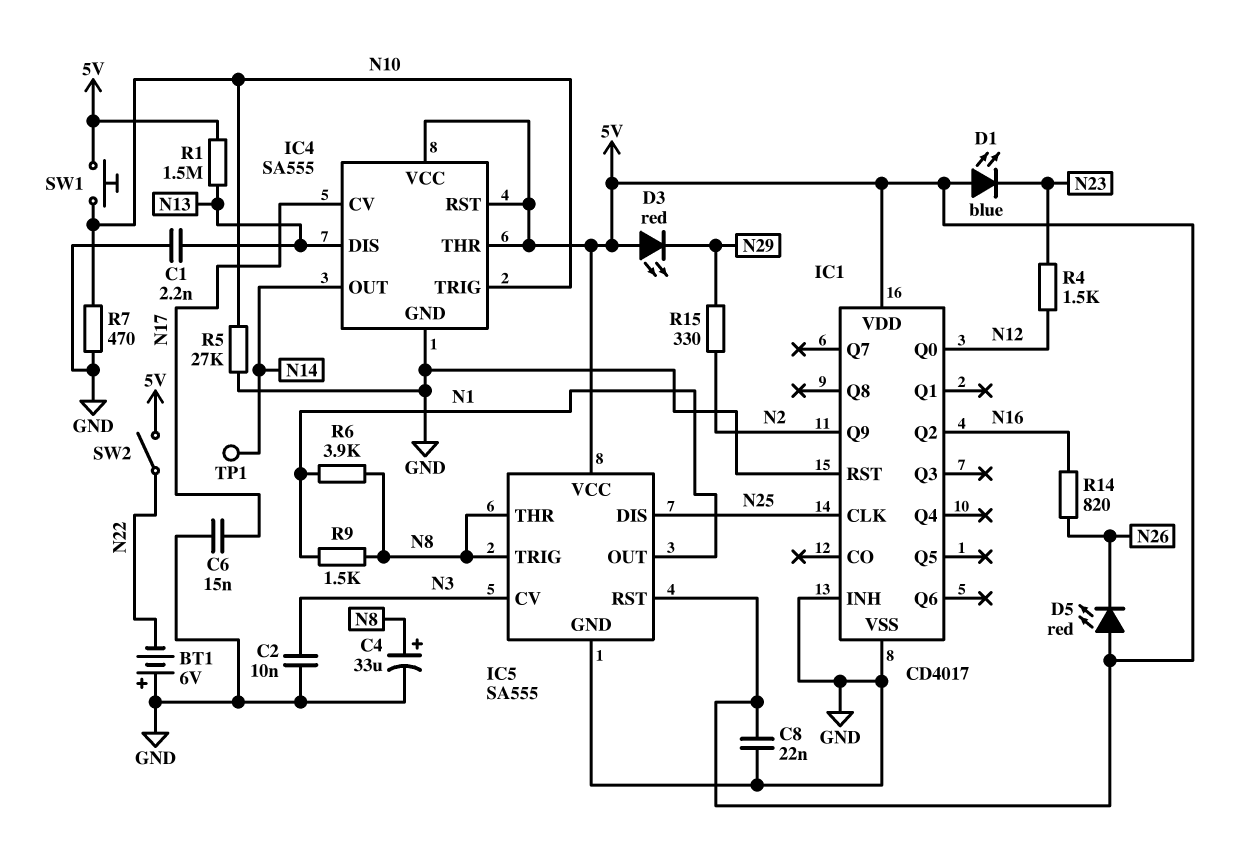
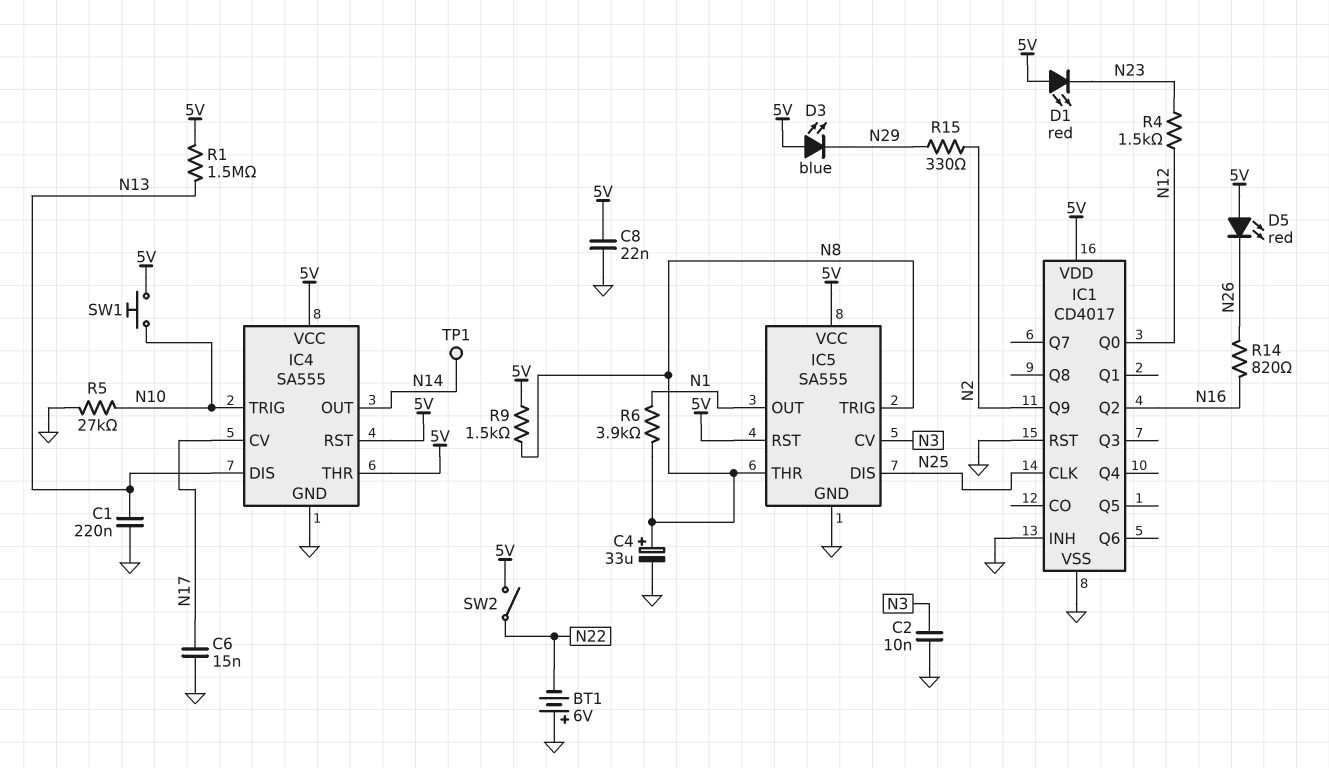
C1: 2.2nF (GND, N13) -> 220nF (GND, N13)
D1: LED blue (A 5V, K N23) -> LED red (A 5V, K N23)
D3: LED red (A 5V, K N29) -> LED blue (A 5V, K N29)
R7: 470 (GND, N10) -> none
R9: 1.5k (N1, N8) -> 1.5k (5V, N8)

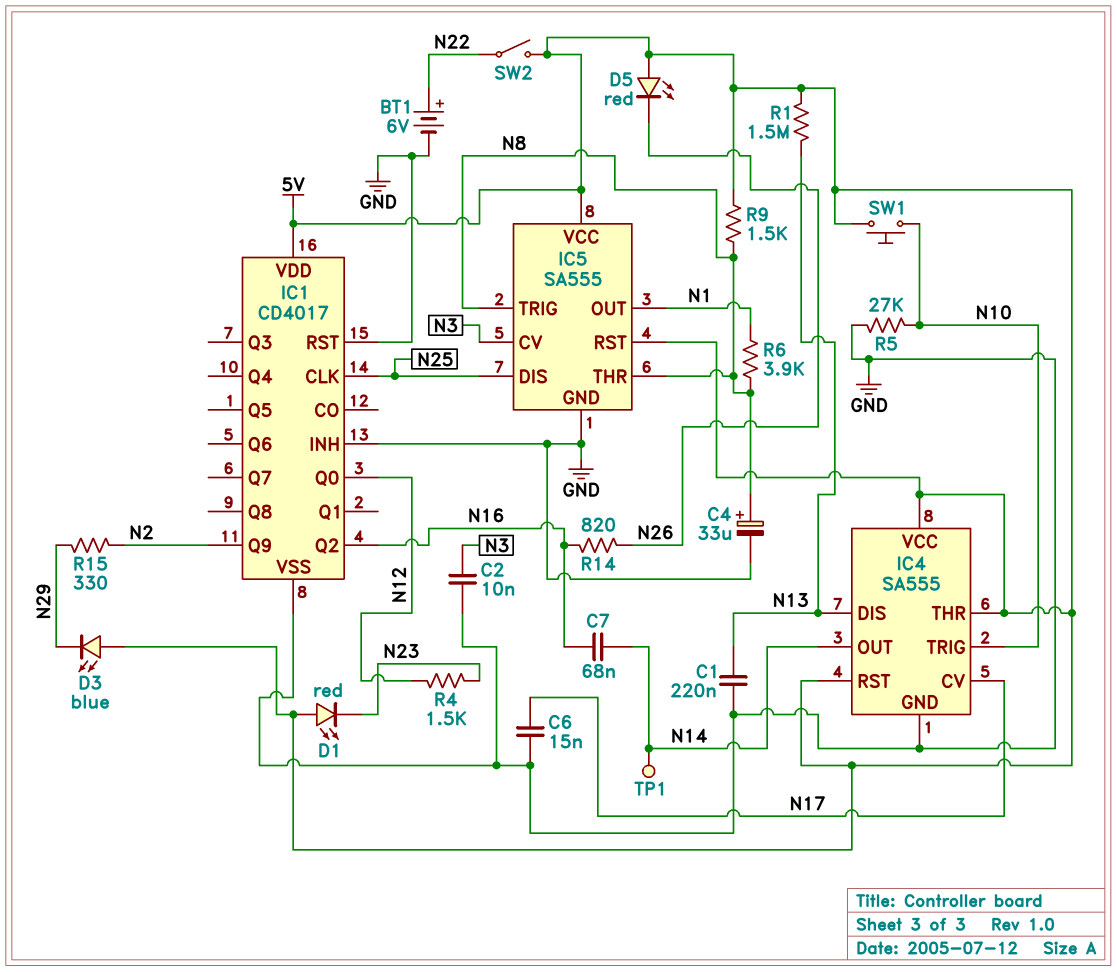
BT1: 6V (plus GND, minus N22) -> 6V (plus N22, minus GND)
C7: none -> 68nF (N14, N16)
C8: 22nF (5V, GND) -> none

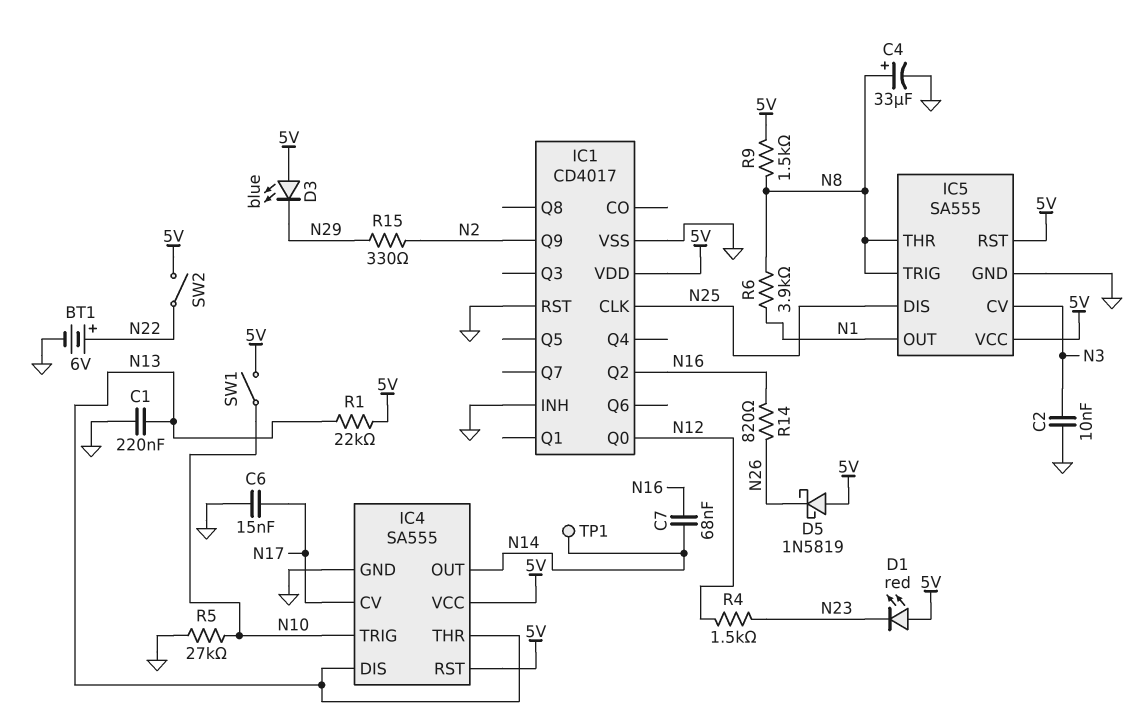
D5: LED red (A 5V, K N26) -> schottky 1N5819 (A 5V, K N26)
IC4 pin THR: 5V -> N13
R1: 1.5M (5V, N13) -> 22k (5V, N13)
SW1: button (5V, N10) -> switch (5V, N10)

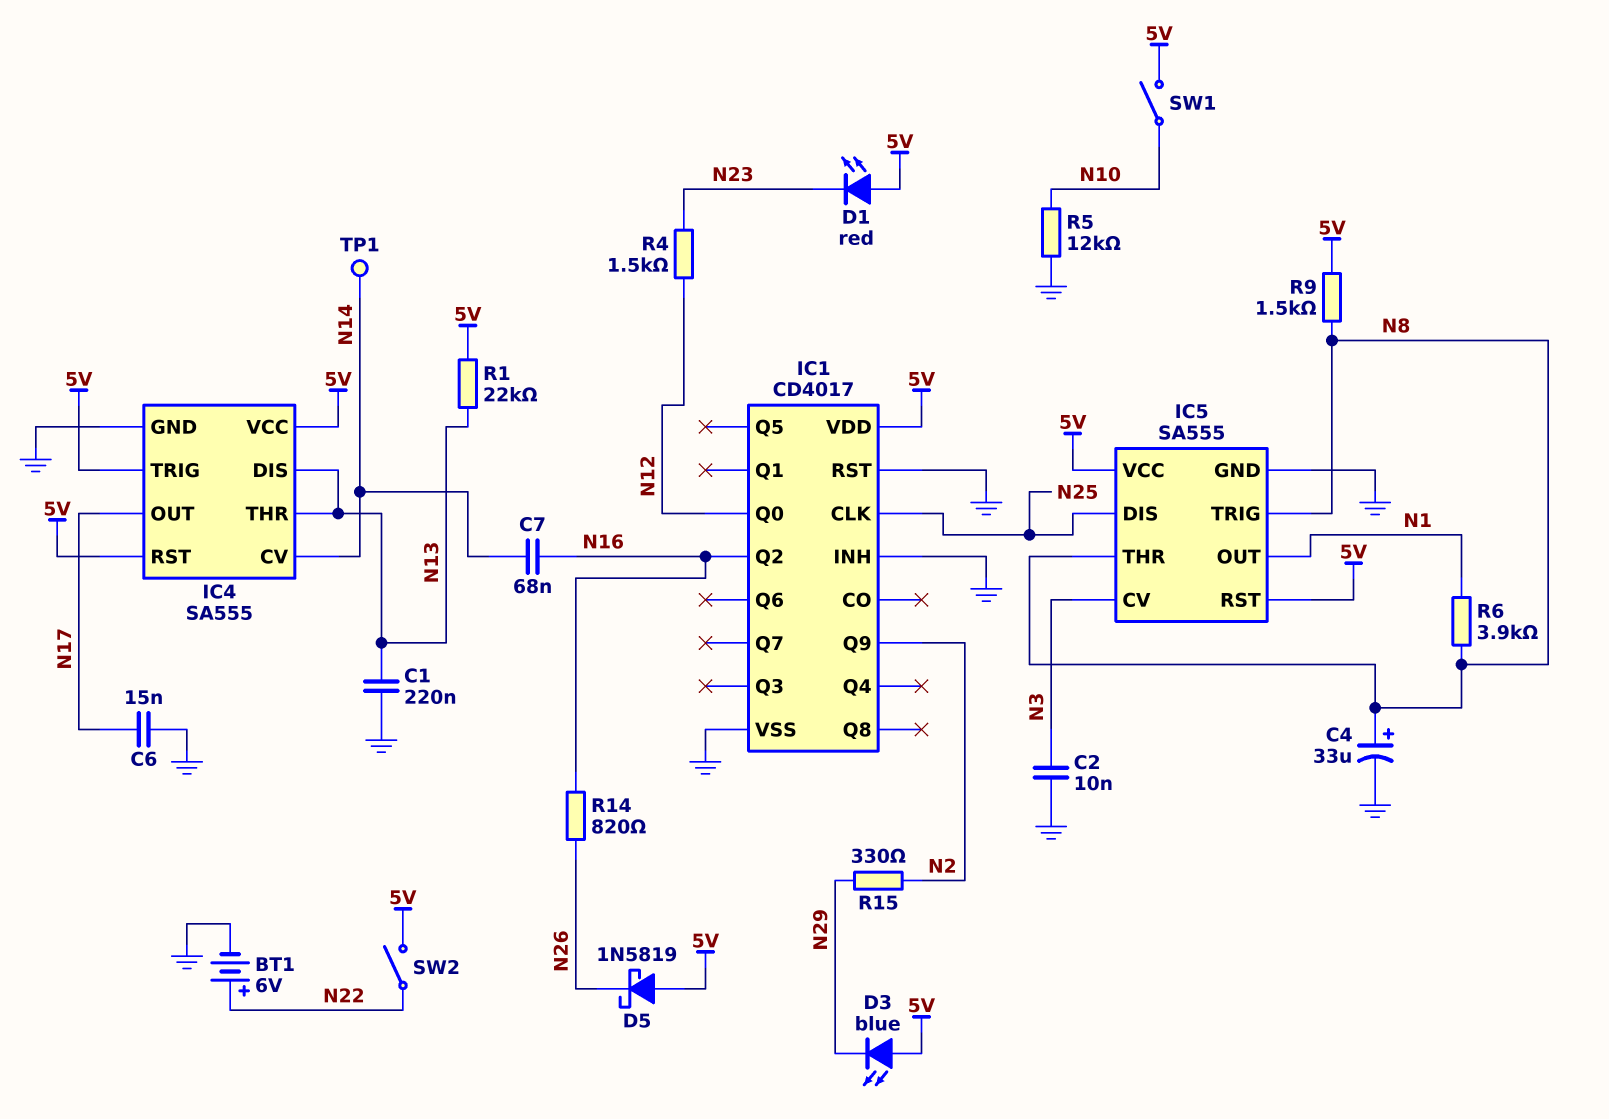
IC4 pin CV: N17 -> N14
IC4 pin OUT: N14 -> N17
IC4 pin TRIG: N10 -> 5V
R5: 27k (GND, N10) -> 12k (GND, N10)

